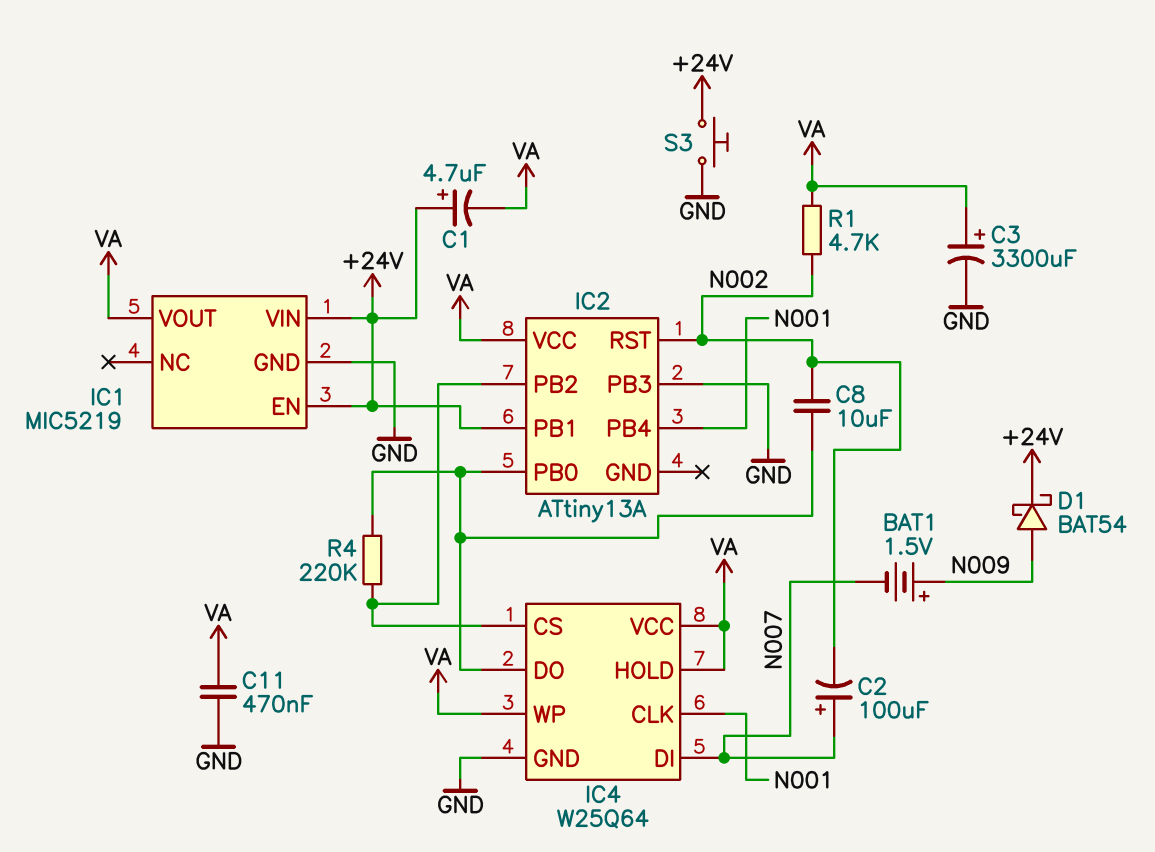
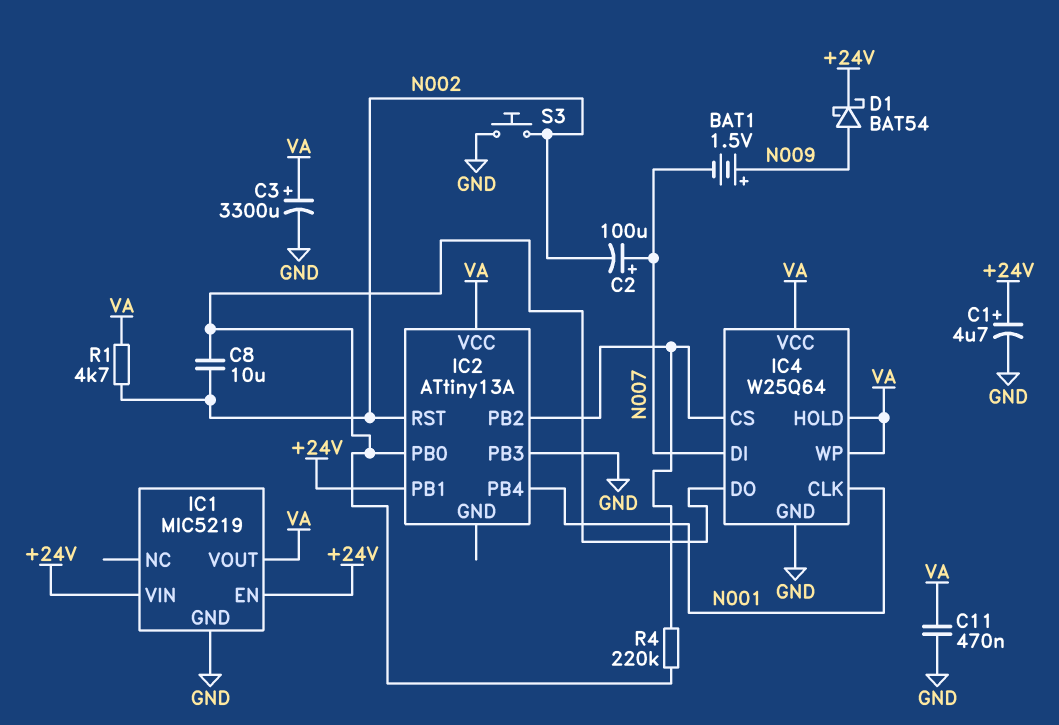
C1: 4.7uF (plus +24V, minus VA) -> 4.7uF (plus +24V, minus GND)
S3: button (+24V, GND) -> button (GND, N002)

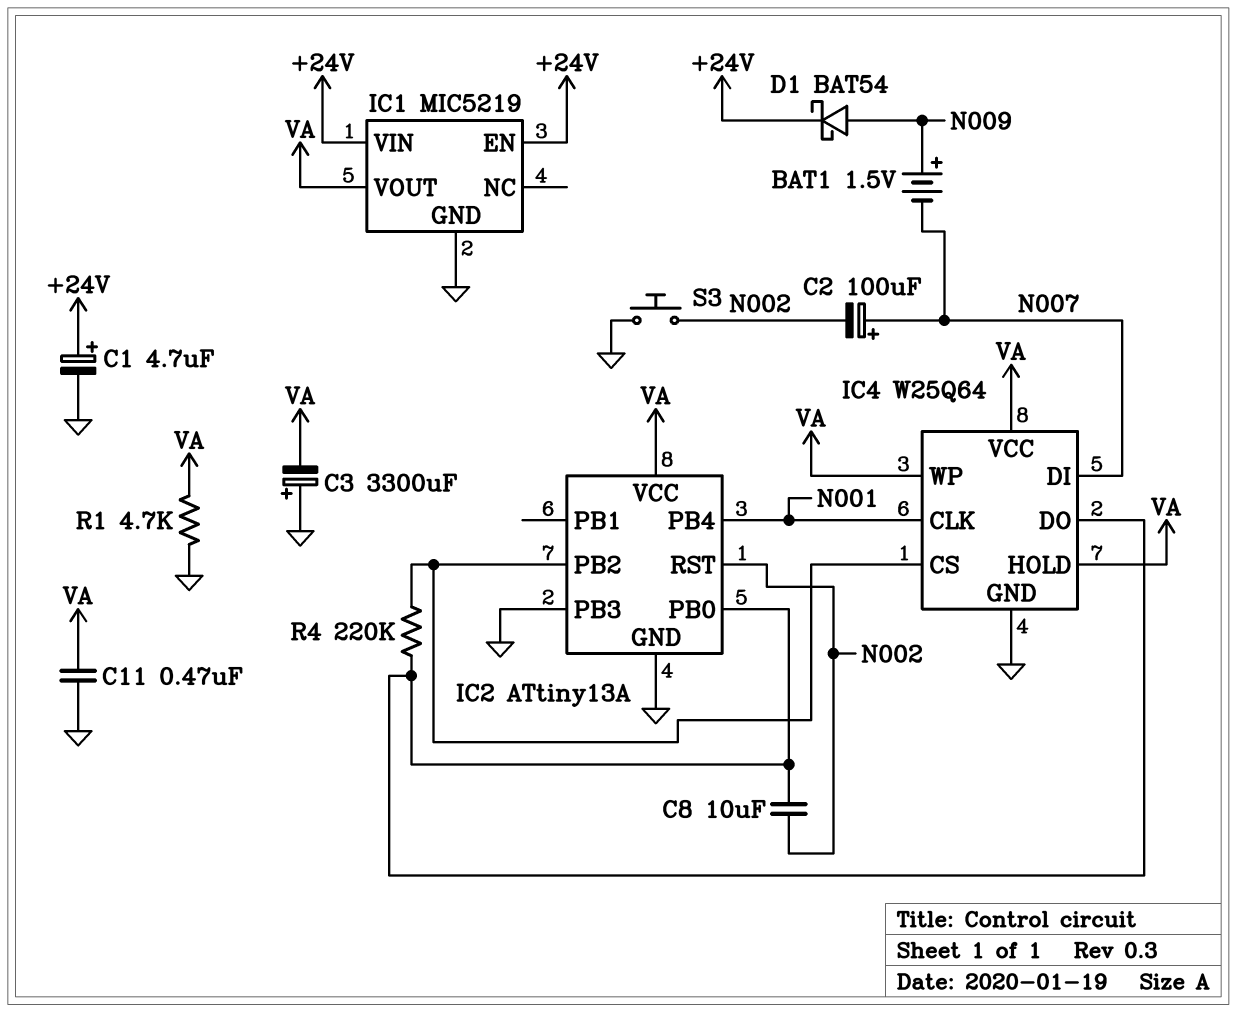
C3: 3300uF (plus VA, minus GND) -> 3300uF (plus GND, minus VA)
IC2 pin GND: none -> GND
IC2 pin PB1: +24V -> none
R1: 4.7k (N002, VA) -> 4.7k (GND, VA)

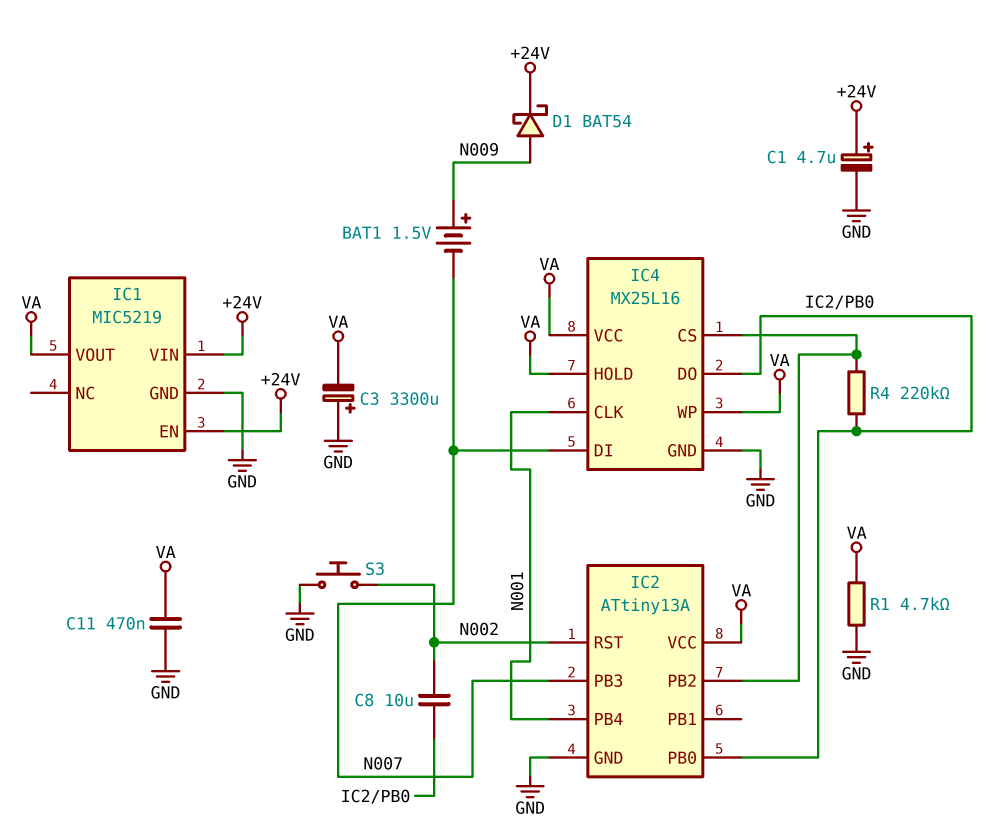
C2: 100uF (plus N007, minus N002) -> none
IC2 pin PB3: GND -> N007
IC4: W25Q64 -> MX25L16

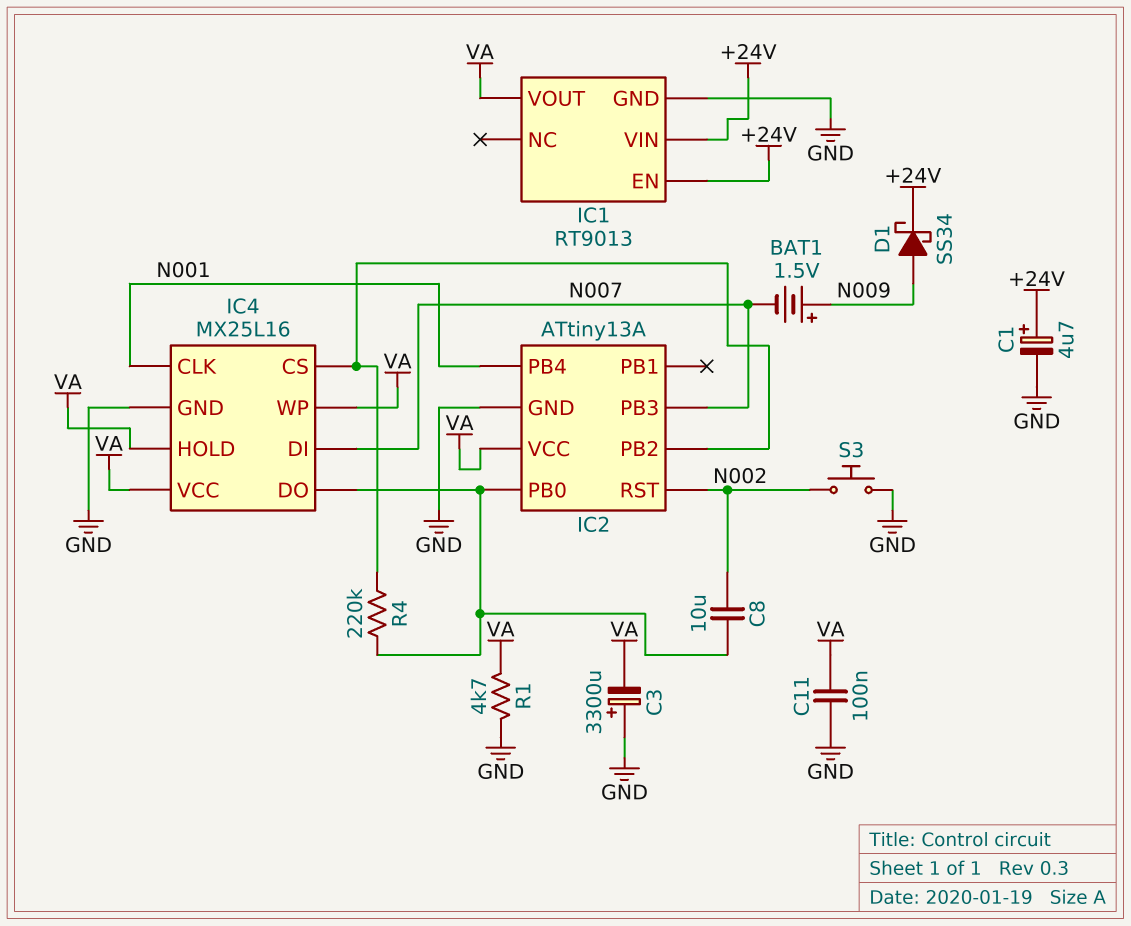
C11: 470nF (GND, VA) -> 100nF (GND, VA)
D1: schottky BAT54 (A N009, K +24V) -> schottky SS34 (A N009, K +24V)
IC1: MIC5219 -> RT9013

